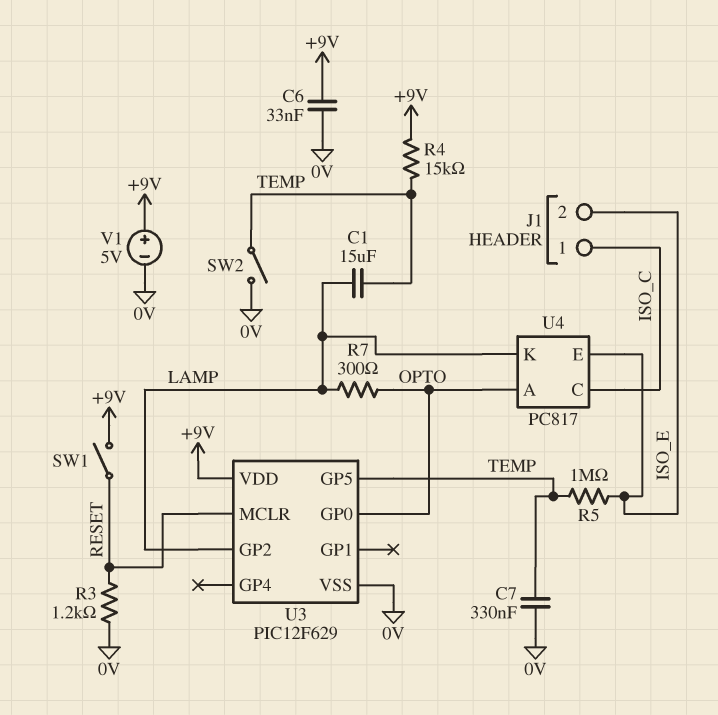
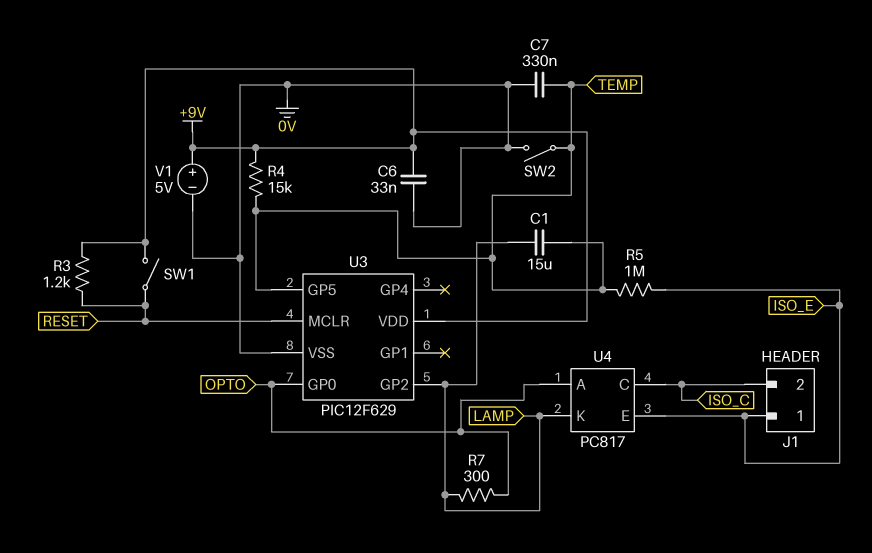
J1 pin 1: ISO_C -> ISO_E
J1 pin 2: ISO_E -> ISO_C
R3: 1.2k (0V, RESET) -> 1.2k (+9V, RESET)

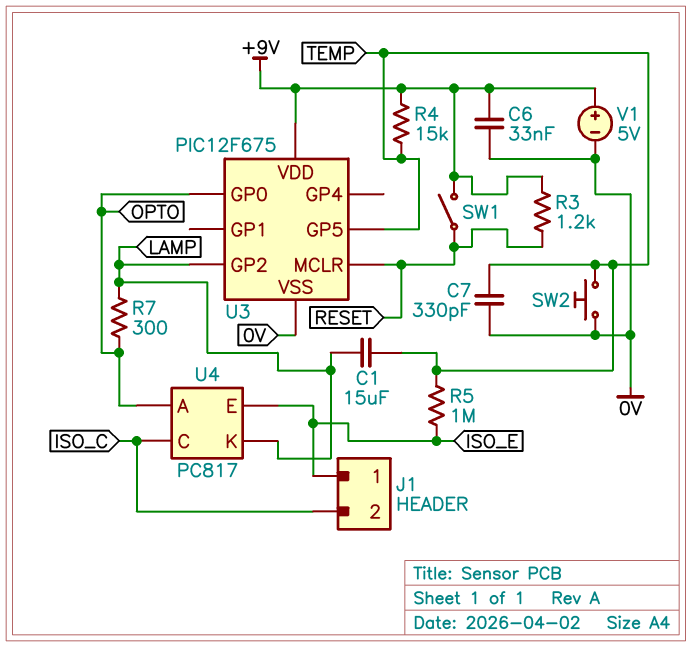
C7: 330nF (0V, TEMP) -> 330pF (0V, TEMP)
SW2: switch (0V, TEMP) -> button (0V, TEMP)
U3: PIC12F629 -> PIC12F675

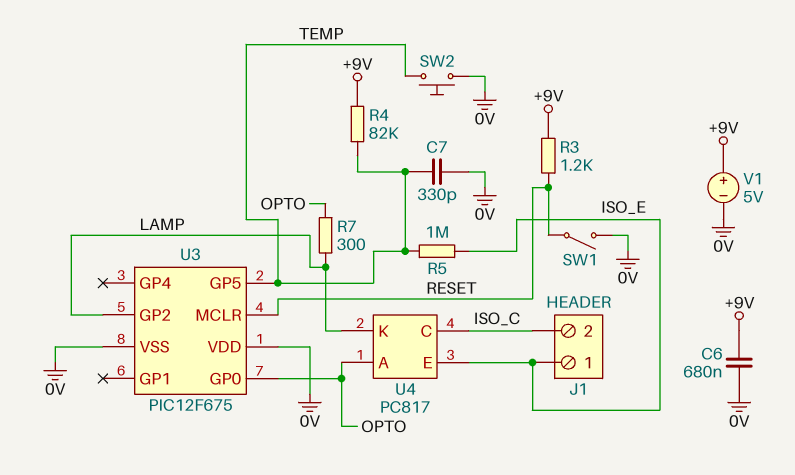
C1: 15uF (LAMP, TEMP) -> none
C6: 33nF (+9V, 0V) -> 680nF (+9V, 0V)
R4: 15k (+9V, TEMP) -> 82k (+9V, TEMP)
SW1: switch (+9V, RESET) -> switch (0V, RESET)
U3 pin VDD: +9V -> 0V

